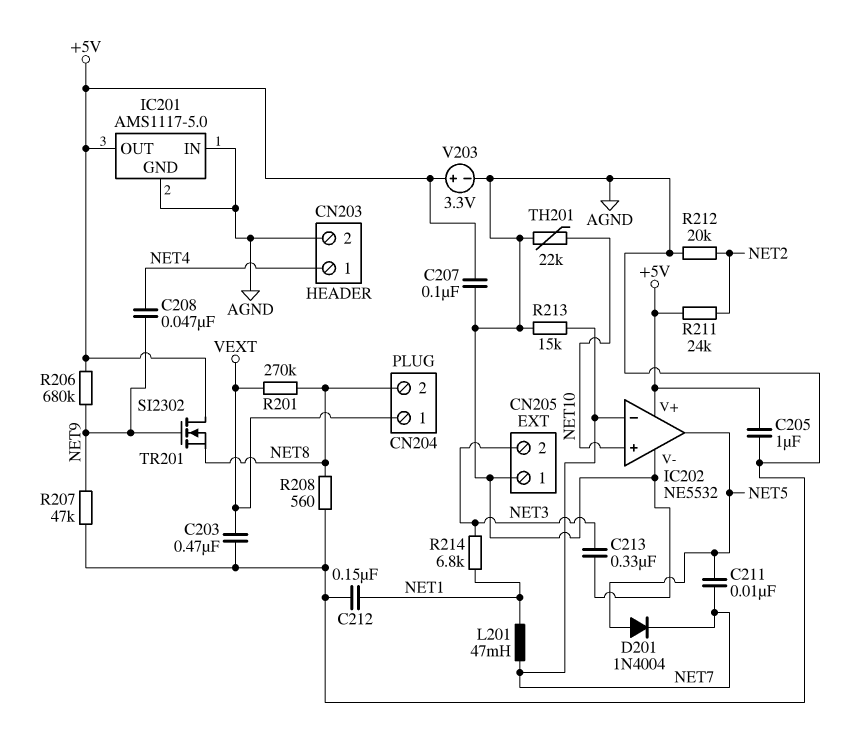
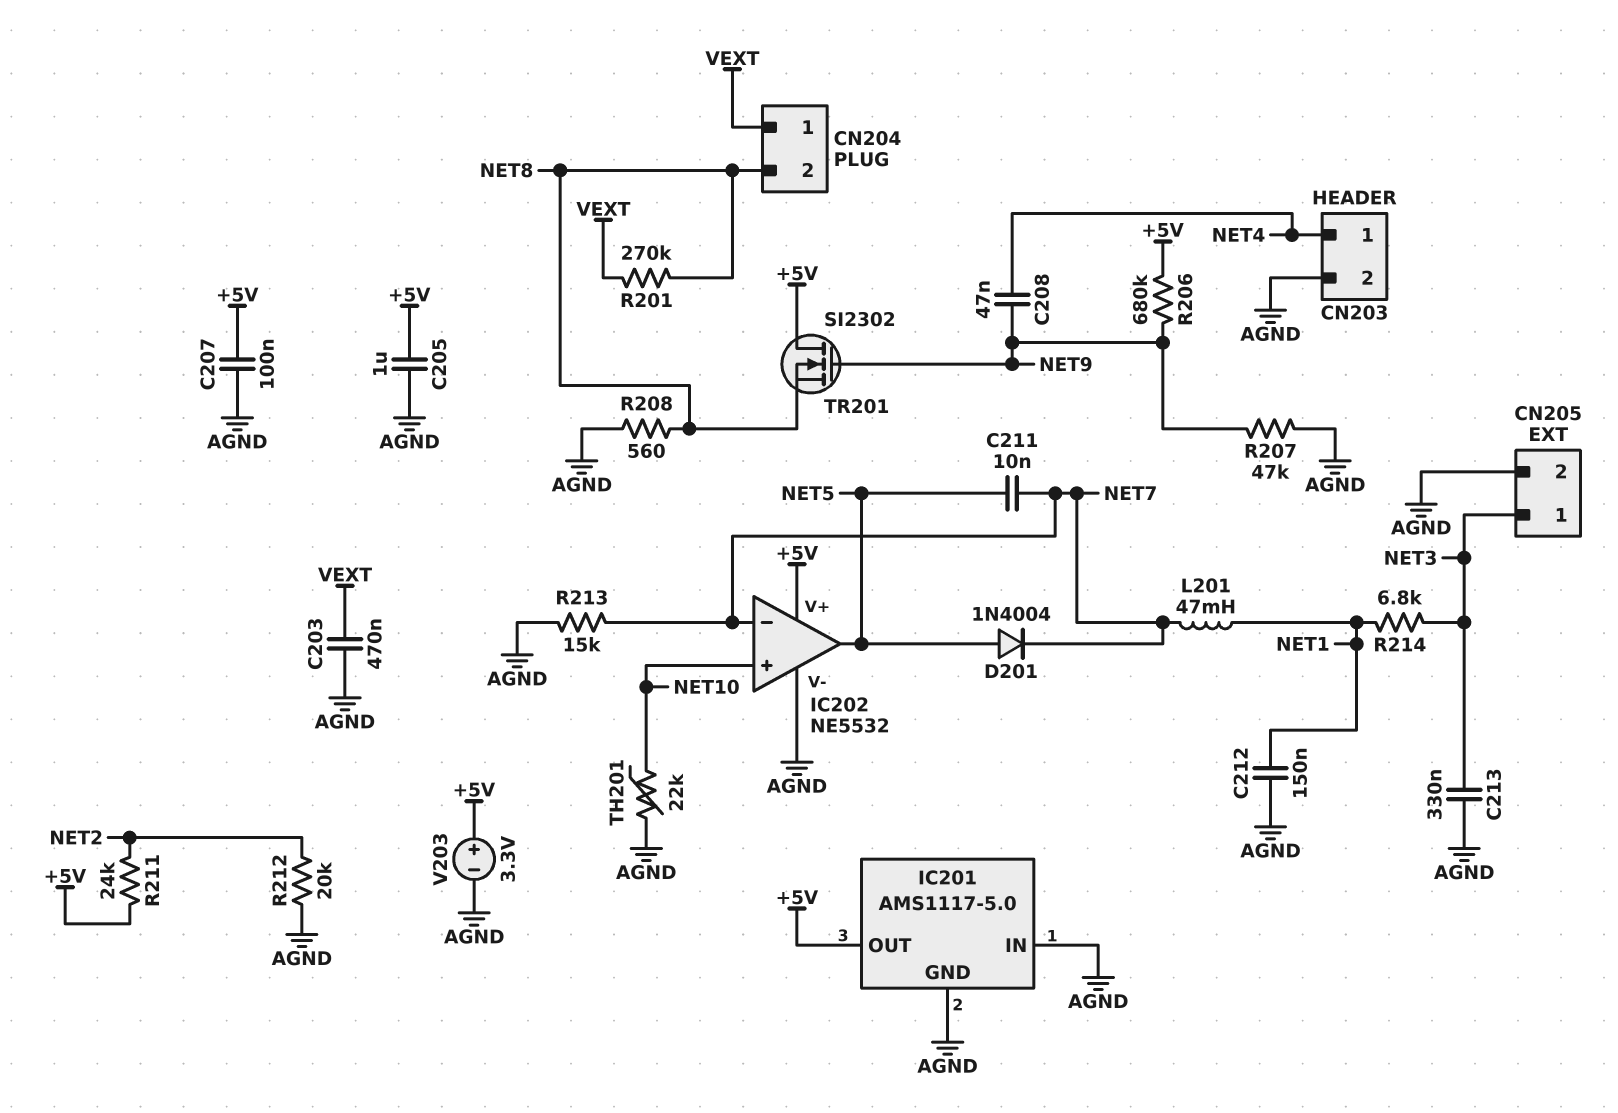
CN205 pin 1: AGND -> NET3
CN205 pin 2: NET3 -> AGND

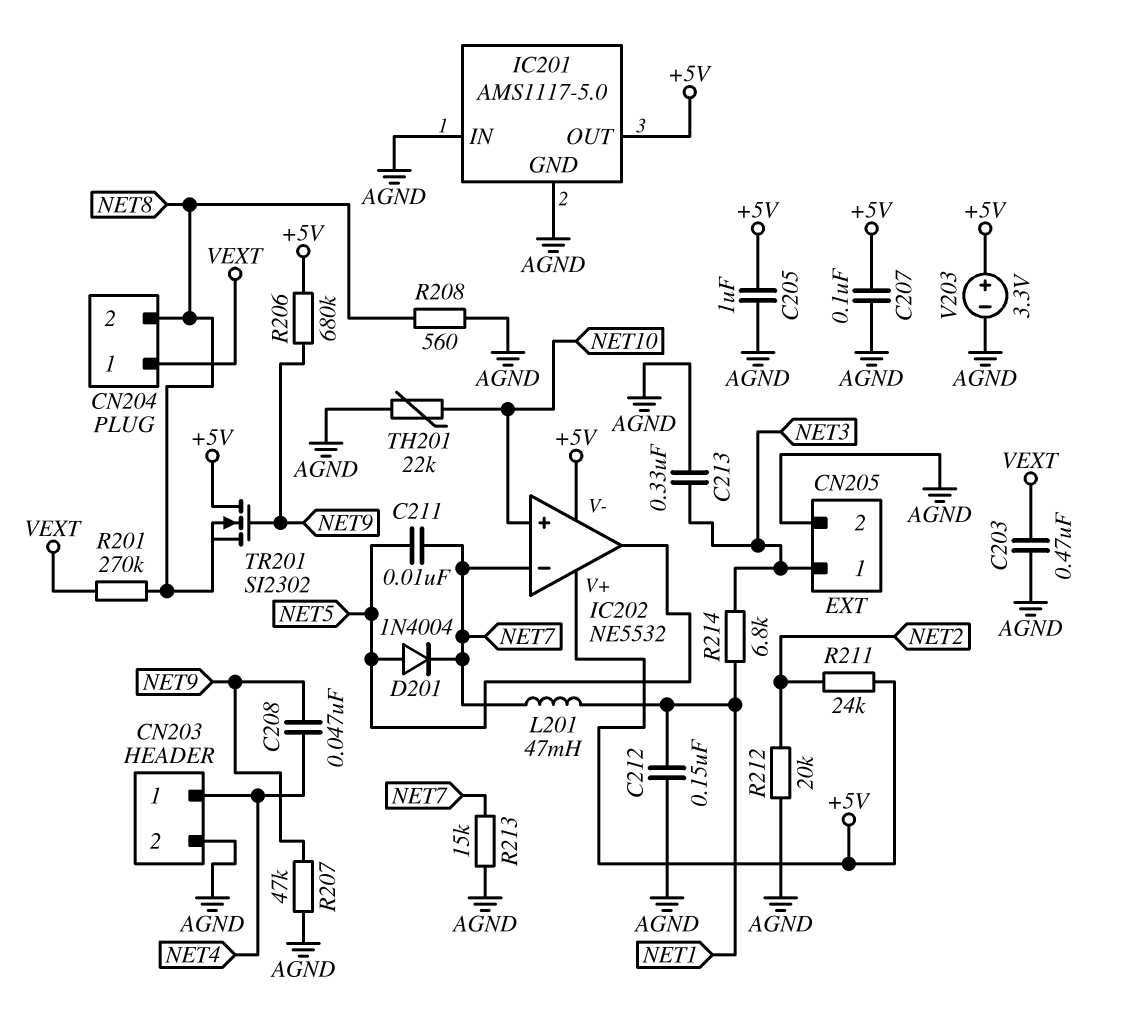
IC202 pin V-: AGND -> +5V

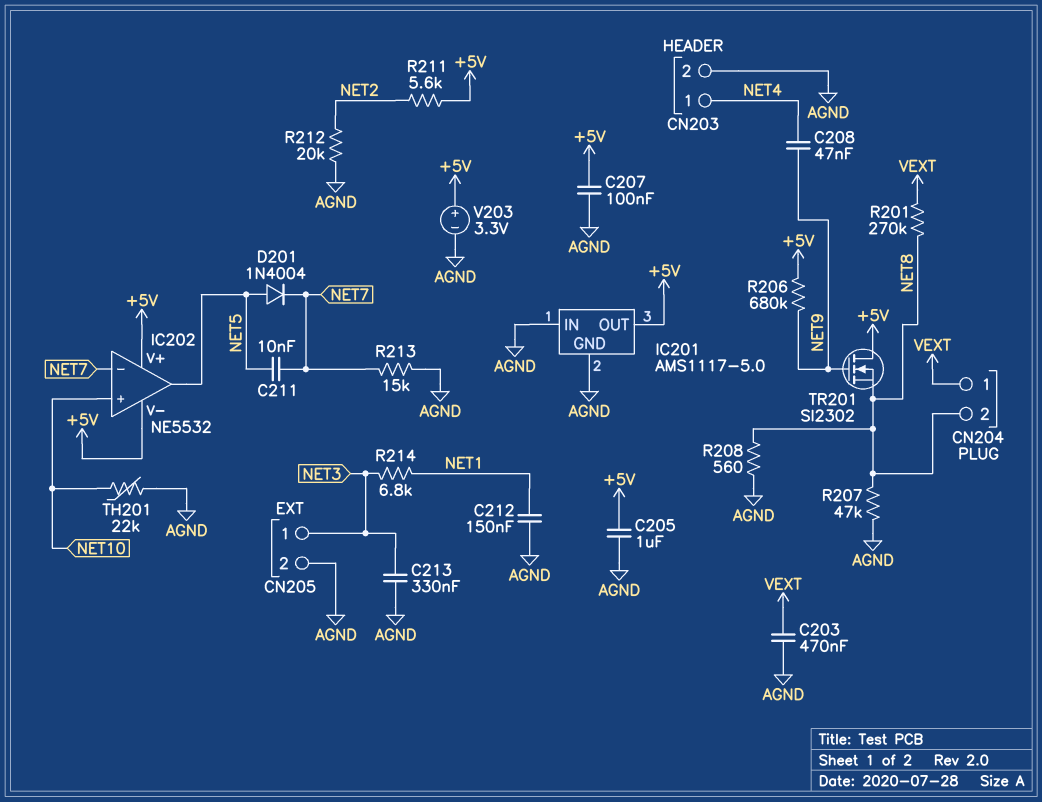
L201: 47mH (NET1, NET7) -> none
R207: 47k (AGND, NET9) -> 47k (AGND, NET8)
R211: 24k (+5V, NET2) -> 5.6k (+5V, NET2)

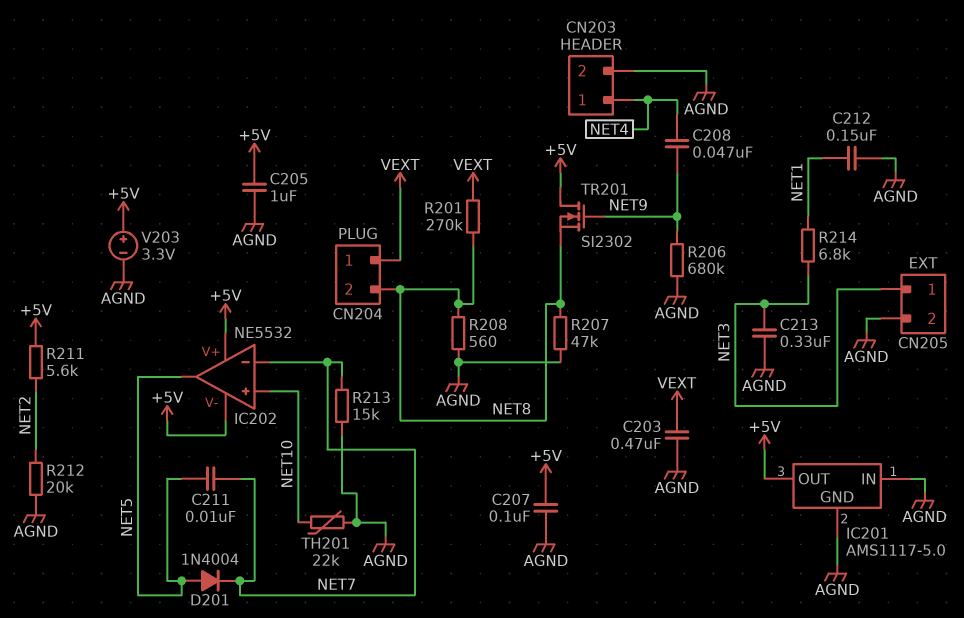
R206: 680k (+5V, NET9) -> 680k (AGND, NET9)

